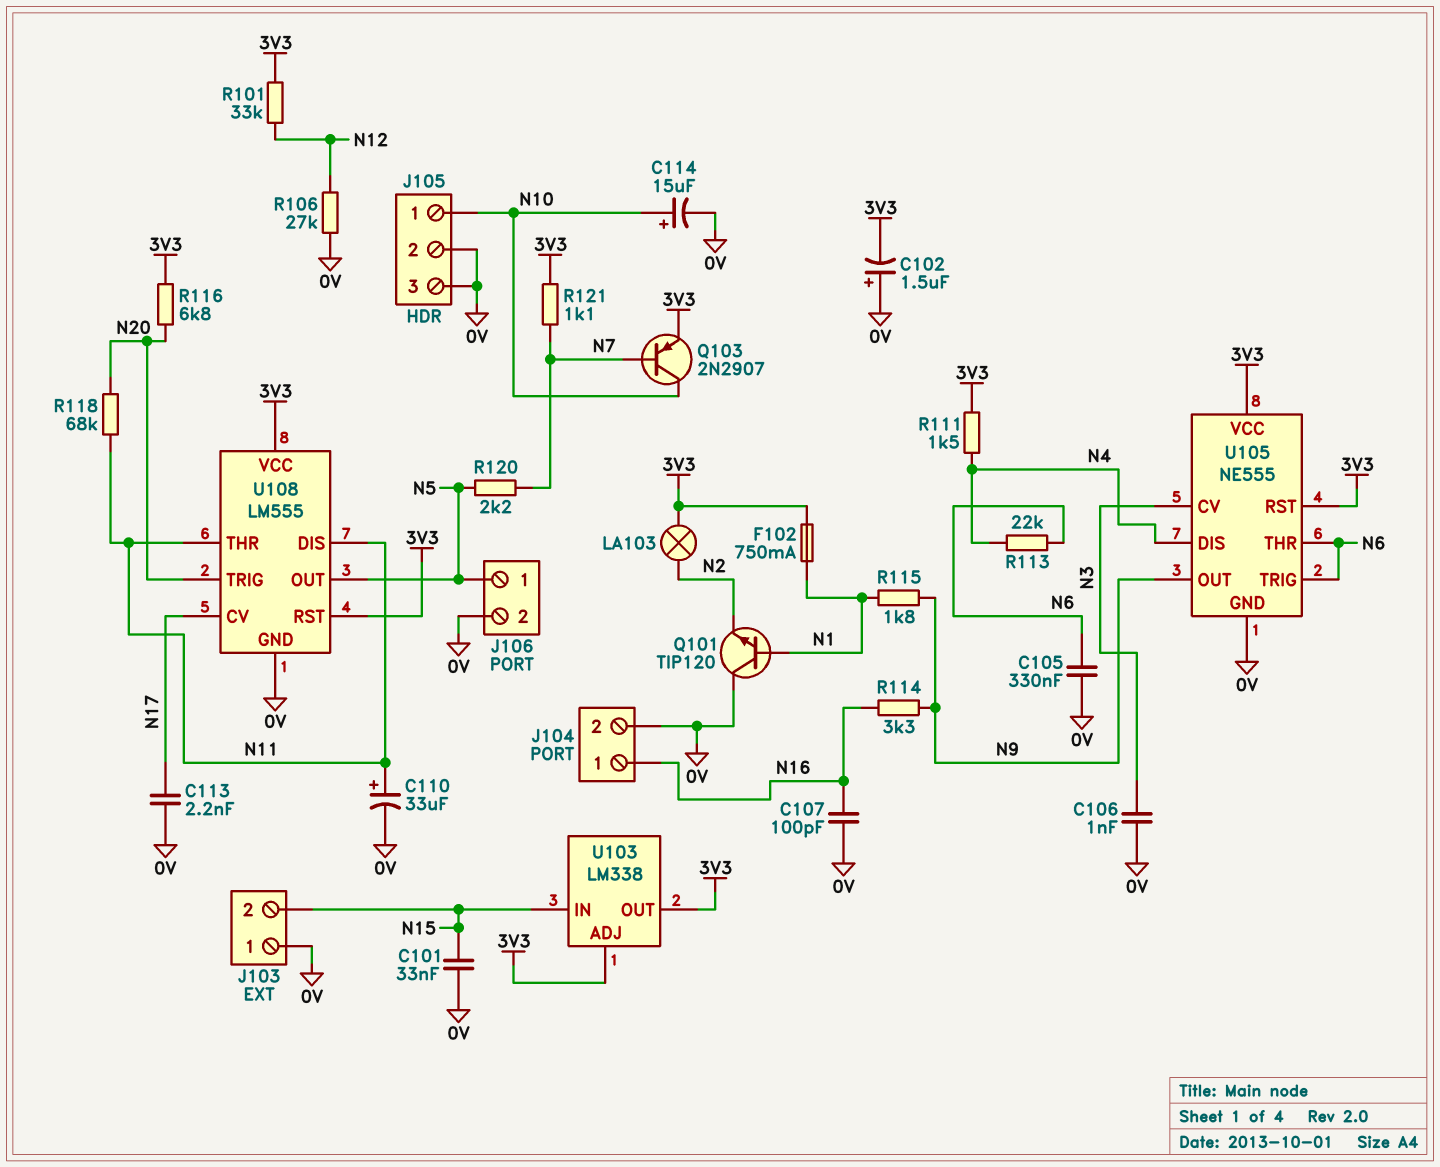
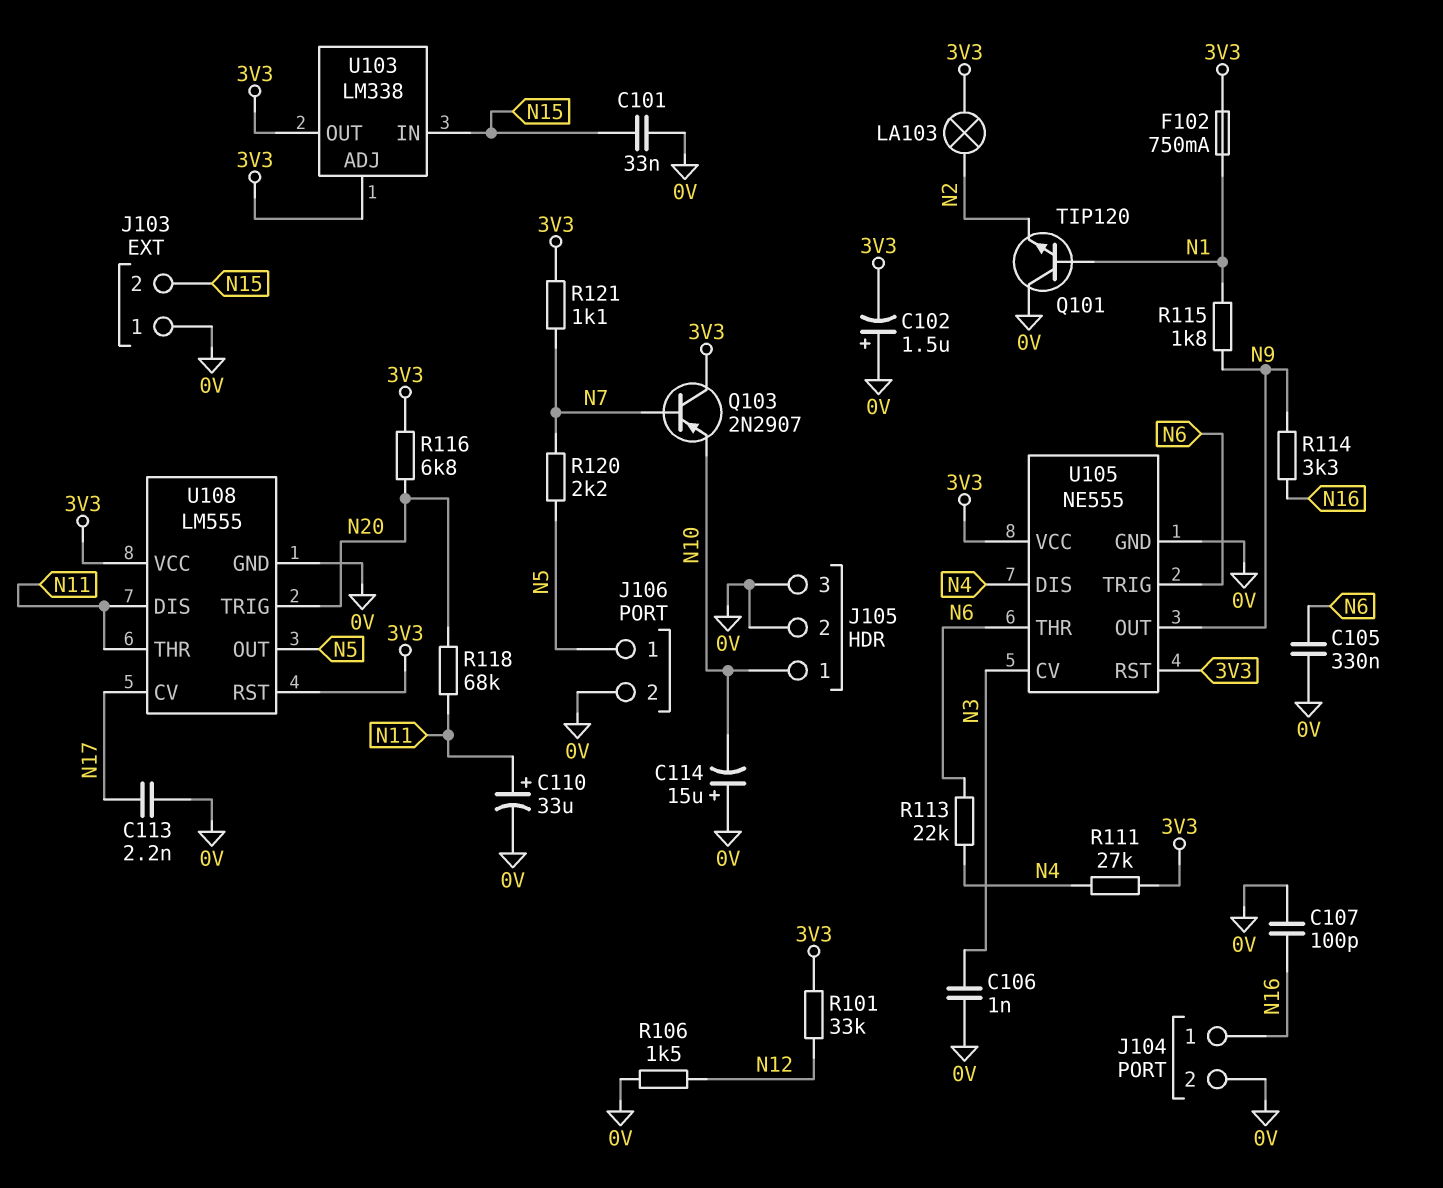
C114: 15uF (plus N10, minus 0V) -> 15uF (plus 0V, minus N10)
Q103: PNP 2N2907 (B N7, C N10, E 3V3) -> PNP 2N2907 (B N7, C 3V3, E N10)
R106: 27k (0V, N12) -> 1.5k (0V, N12)
R111: 1.5k (3V3, N4) -> 27k (3V3, N4)

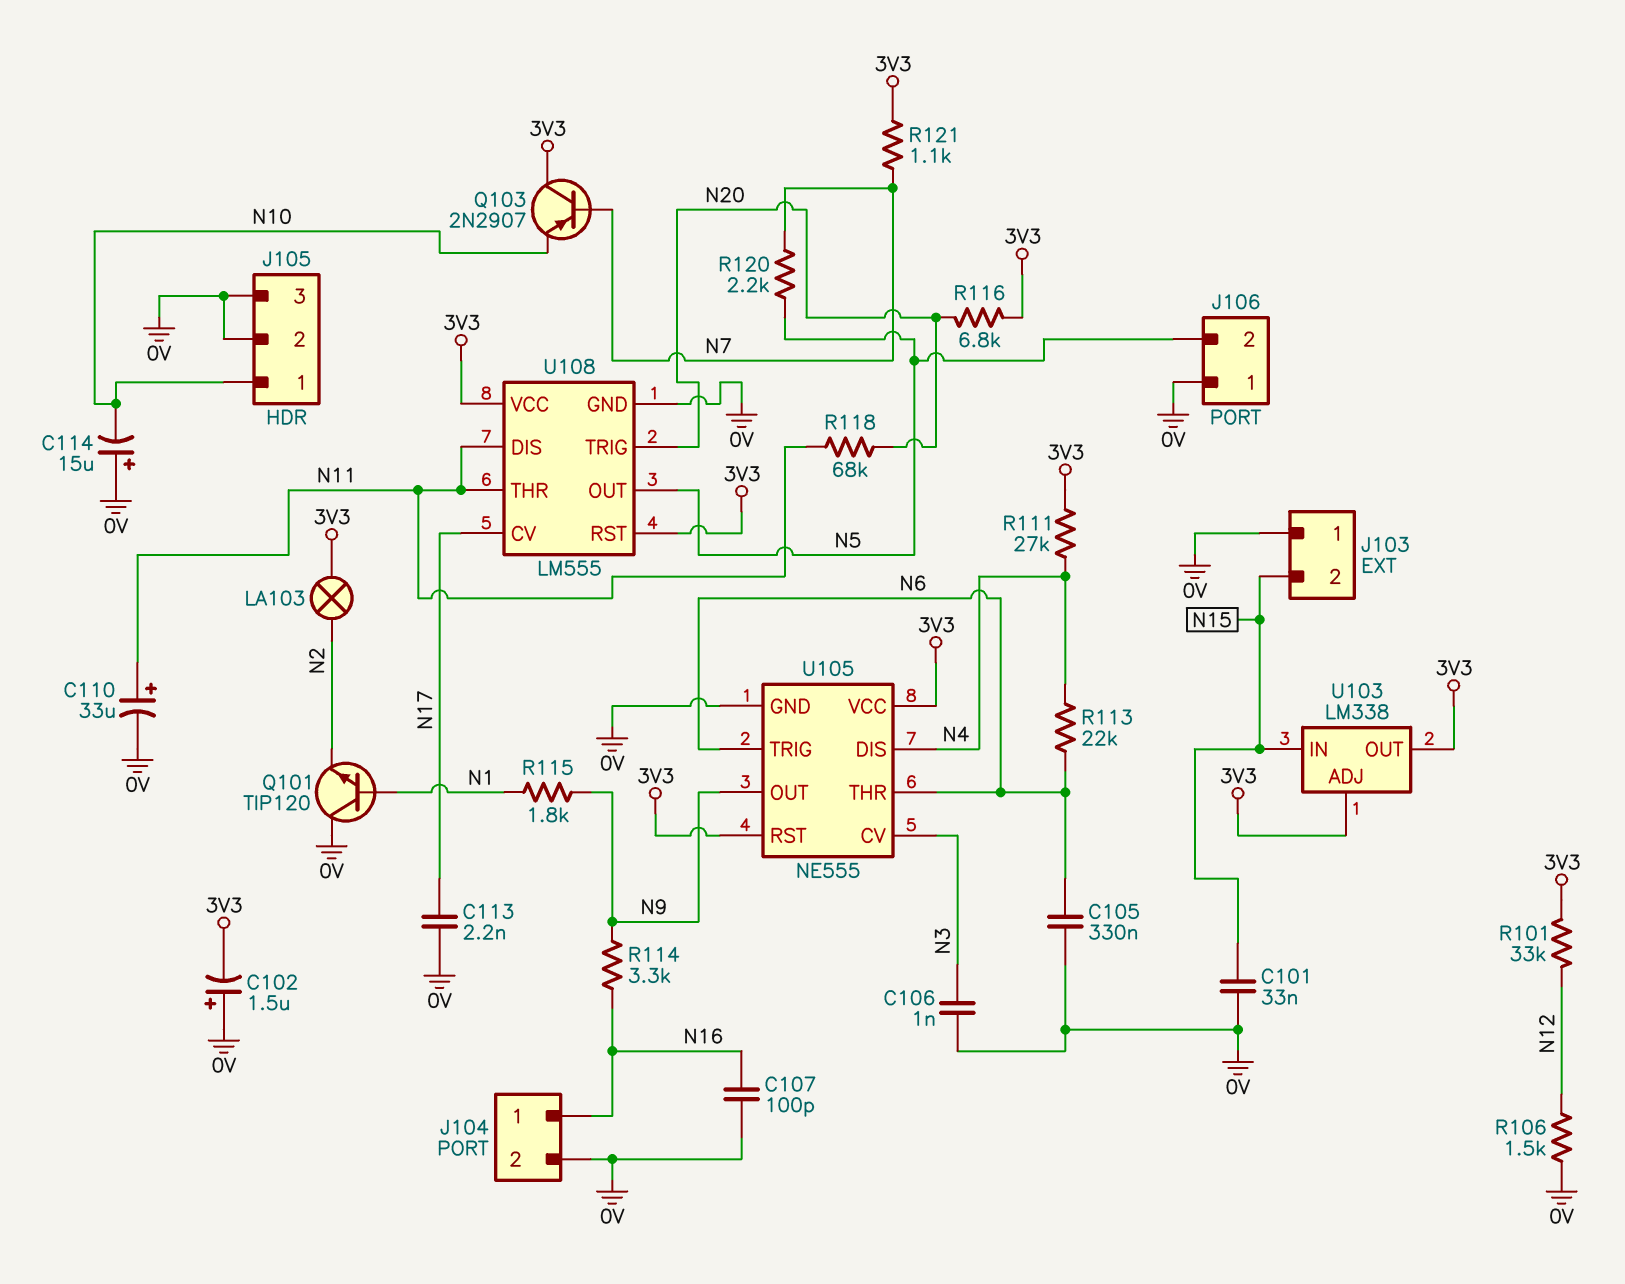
F102: 750mA (3V3, N1) -> none
J106 pin 1: N5 -> 0V
J106 pin 2: 0V -> N5

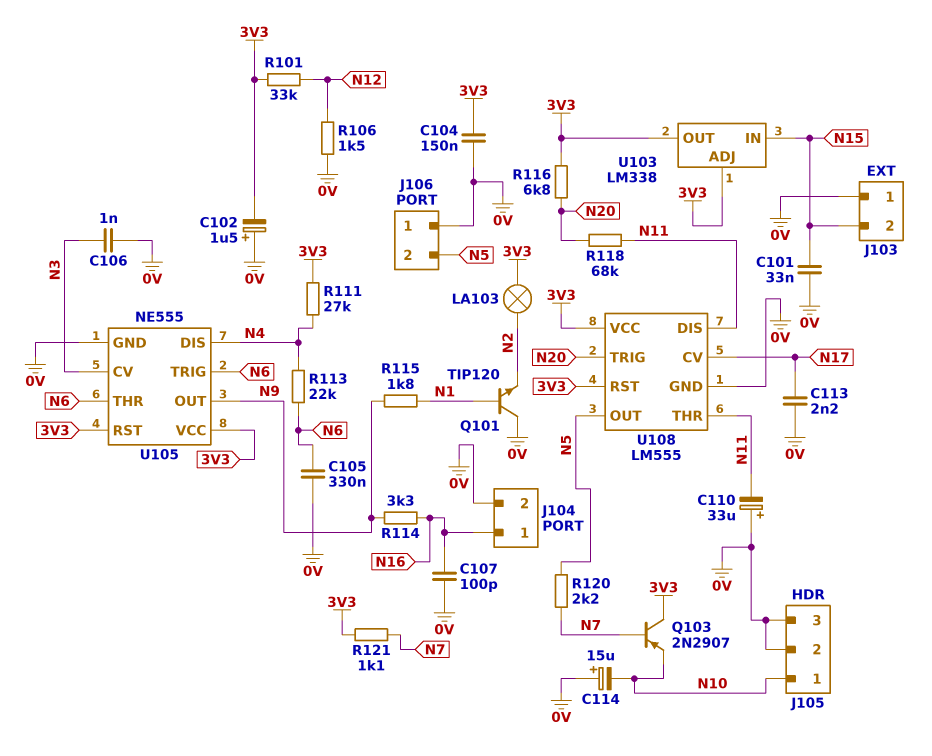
C104: none -> 150nF (0V, 3V3)
C110: 33uF (plus N11, minus 0V) -> 33uF (plus 0V, minus N11)

